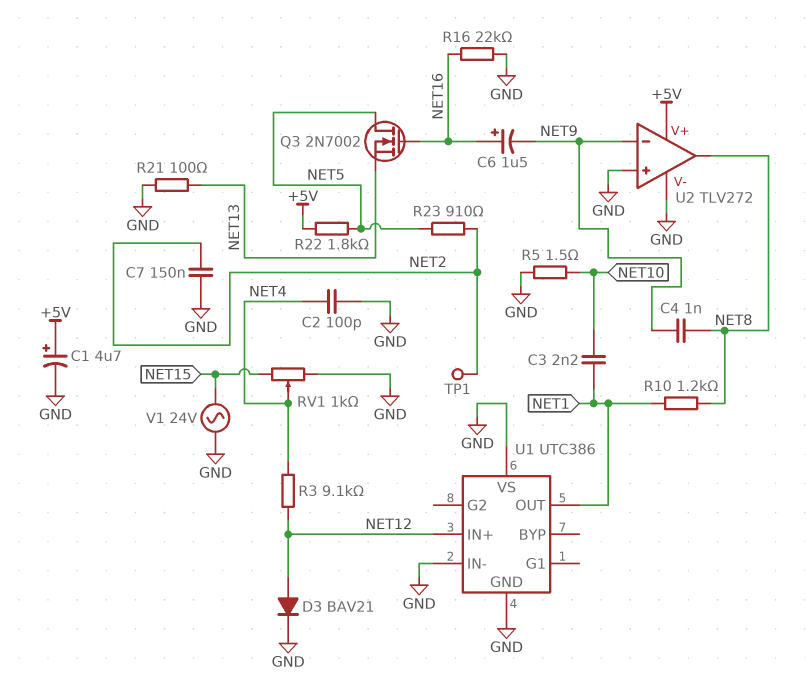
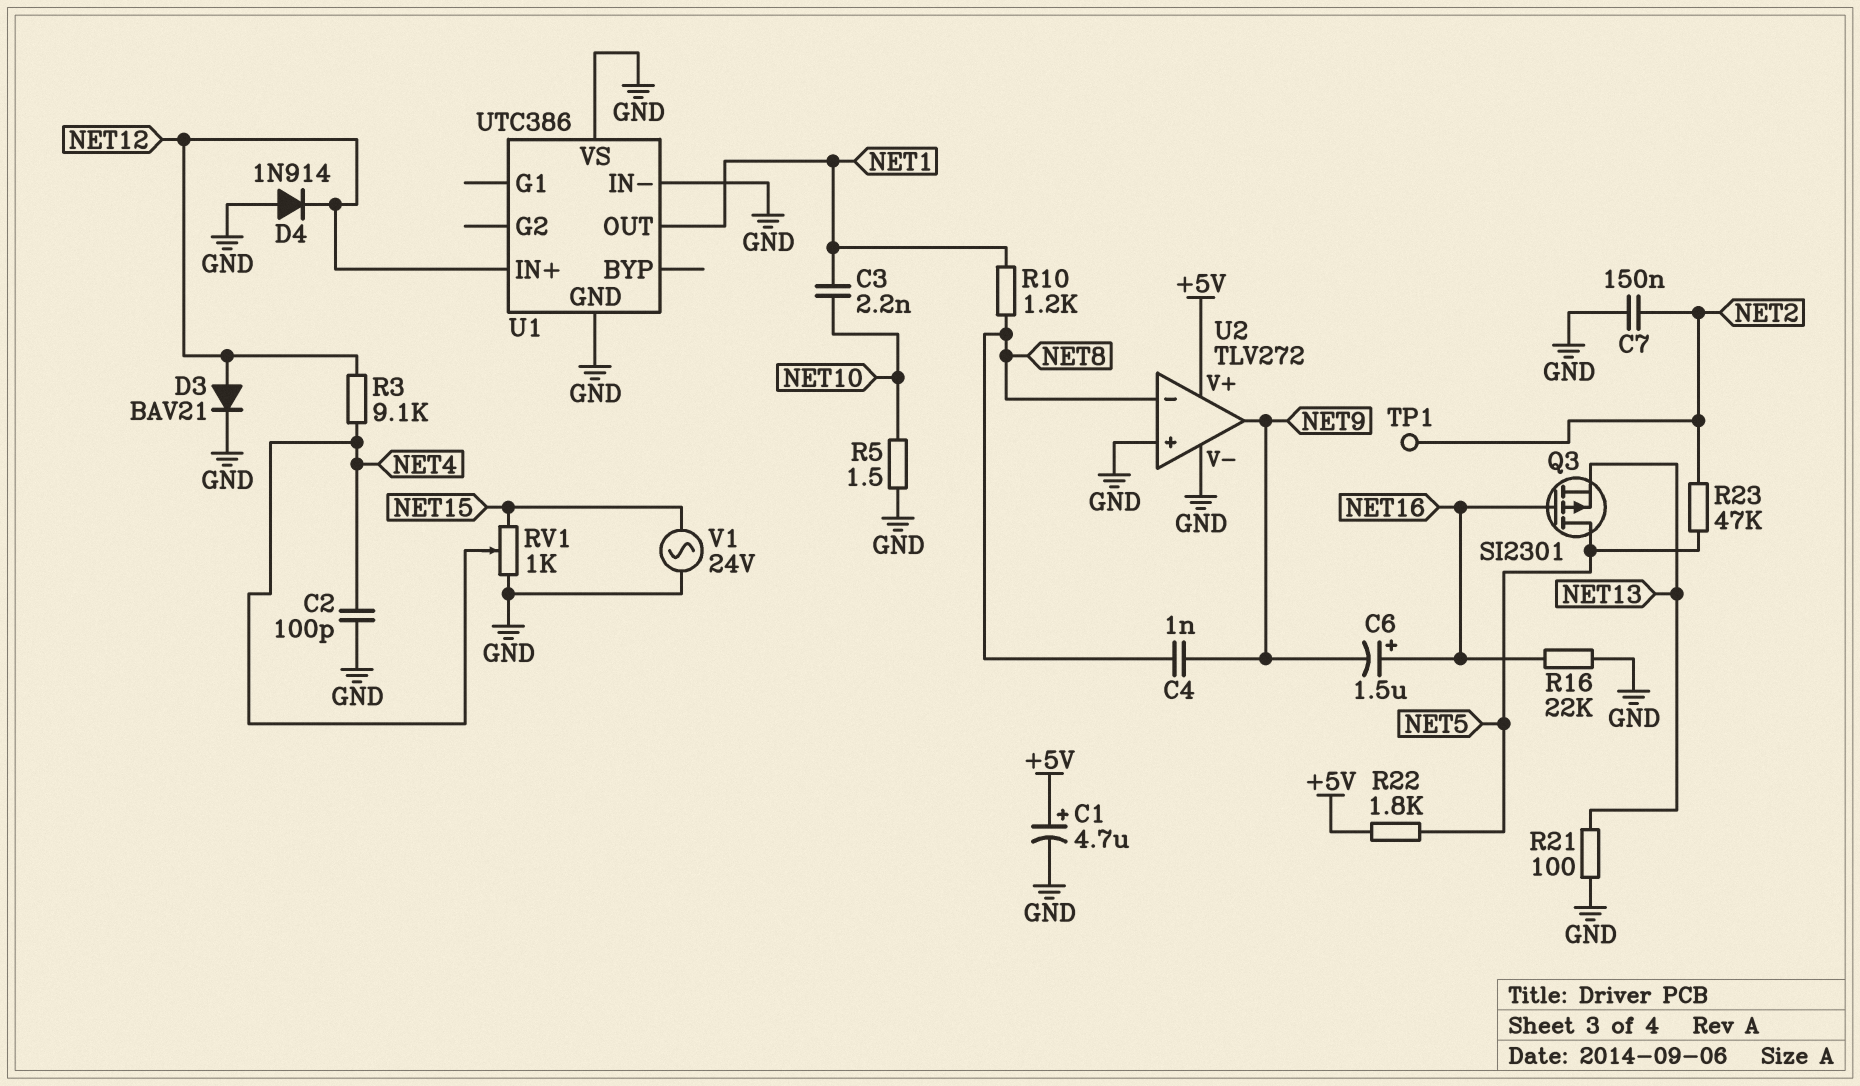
D4: none -> diode 1N914 (A GND, K NET12)
Q3: NMOS 2N7002 (G NET16, D NET5, S NET13) -> PMOS SI2301 (G NET16, D NET5, S NET13)
R23: 910 (NET2, NET5) -> 47k (NET2, NET5)
U2 pin in-: NET9 -> NET8
U2 pin out: NET8 -> NET9

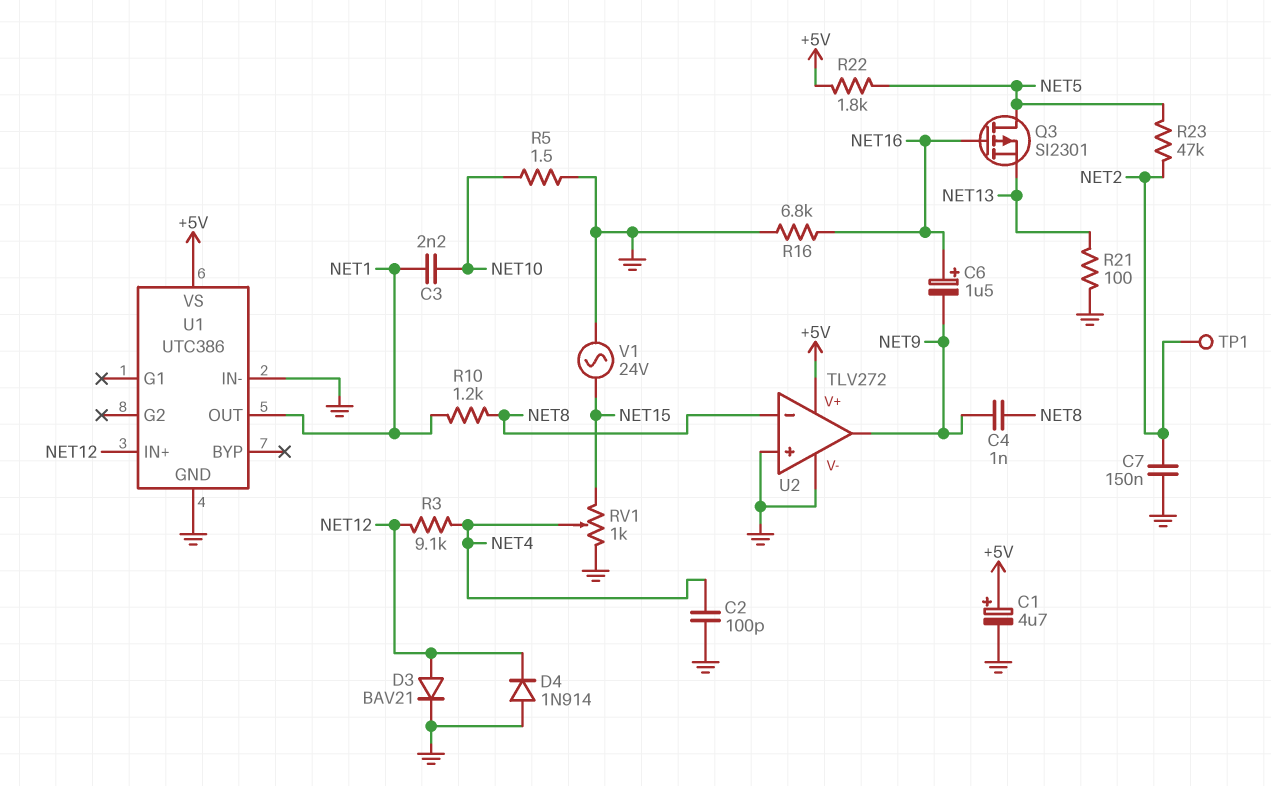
R16: 22k (GND, NET16) -> 6.8k (GND, NET16)
U1 pin VS: GND -> +5V

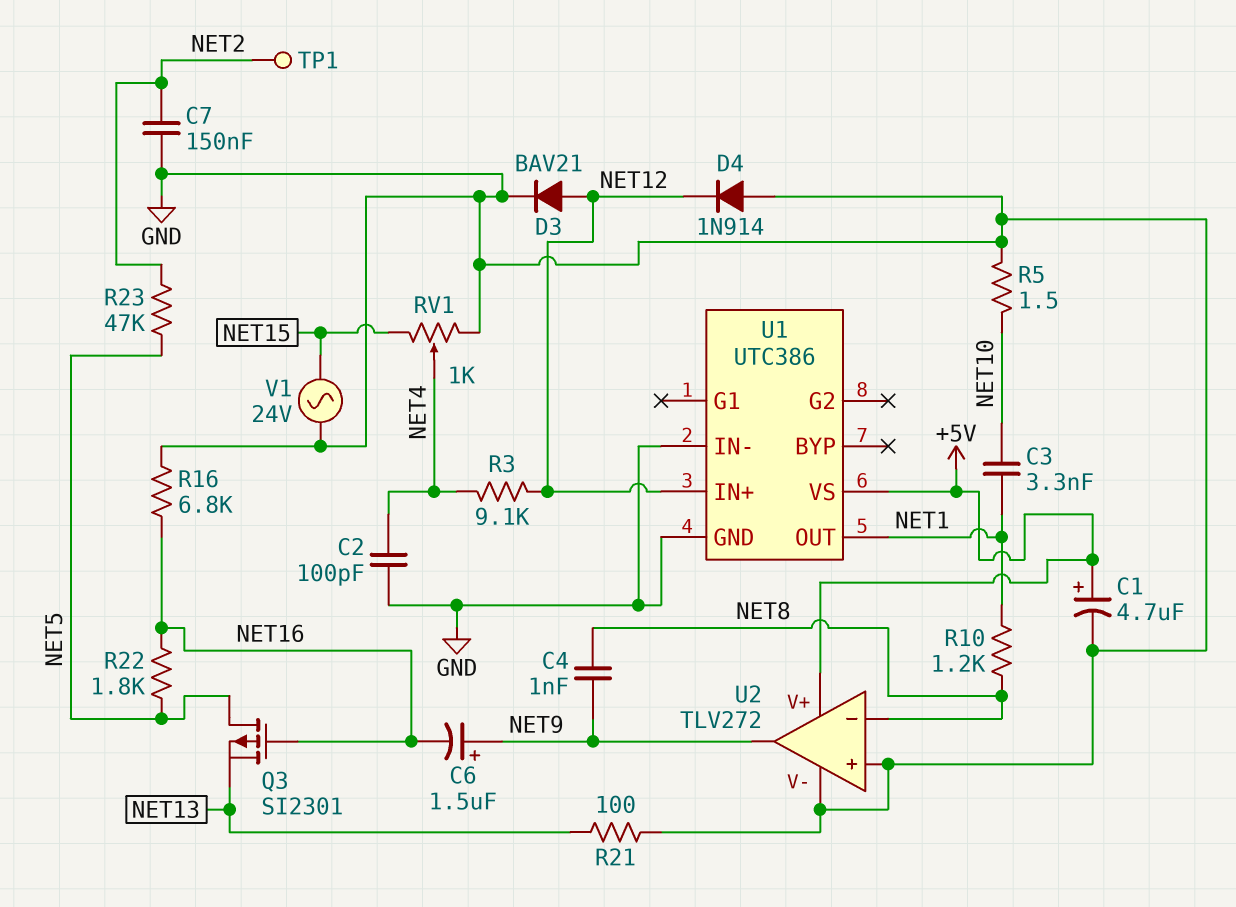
C3: 2.2nF (NET1, NET10) -> 3.3nF (NET1, NET10)
C6: 1.5uF (plus NET16, minus NET9) -> 1.5uF (plus NET9, minus NET16)
R22: 1.8k (+5V, NET5) -> 1.8k (NET5, NET16)

